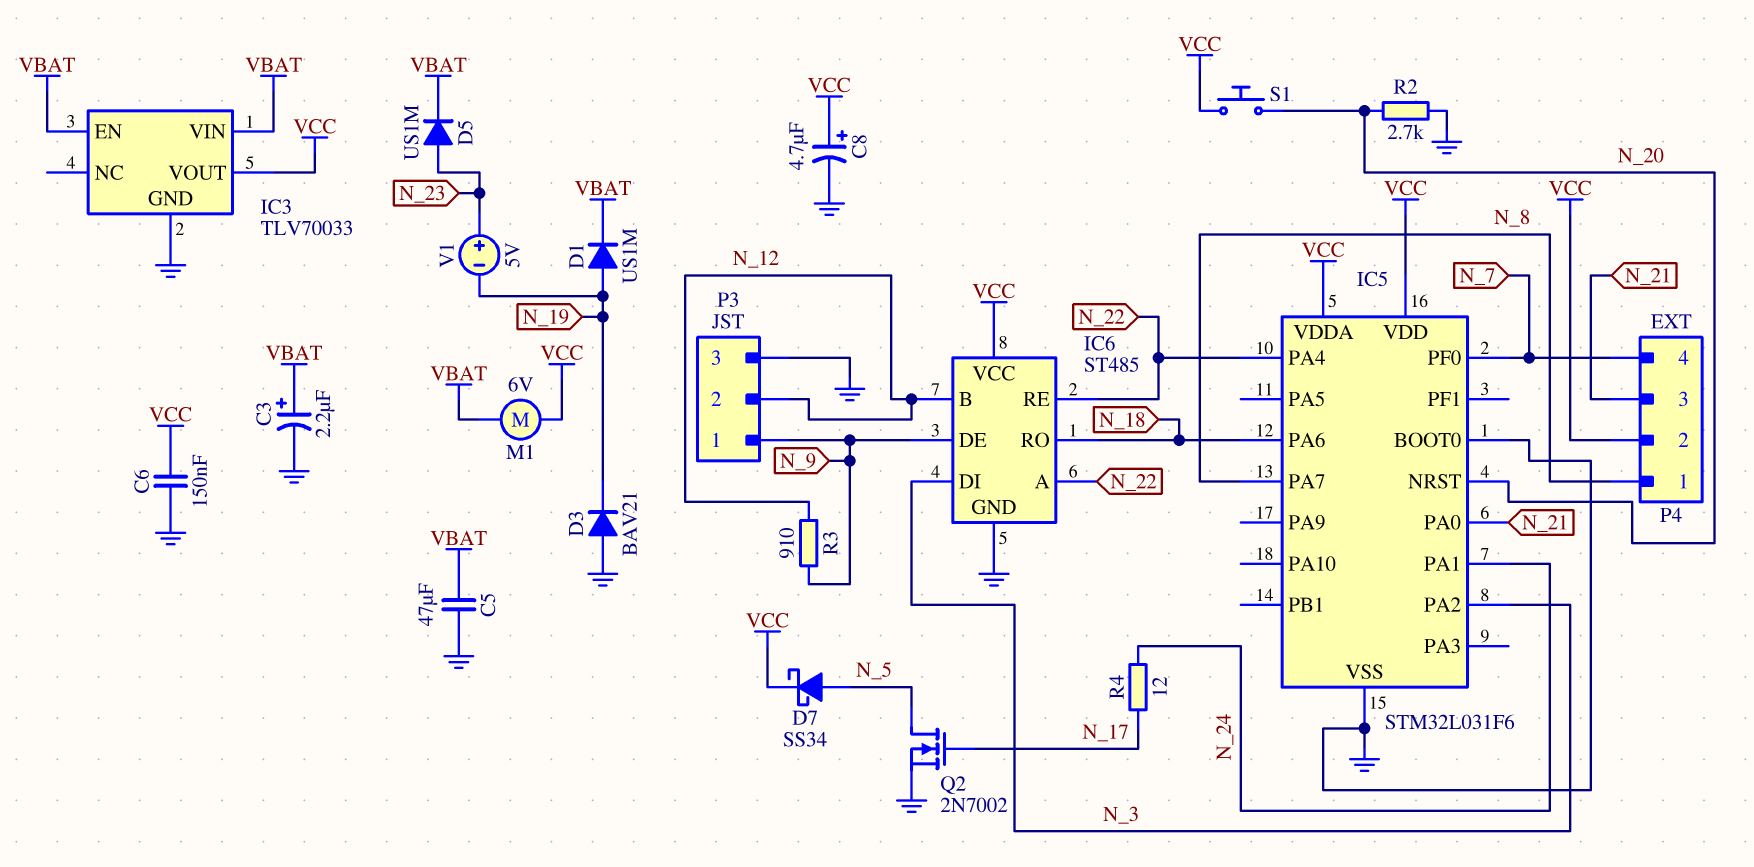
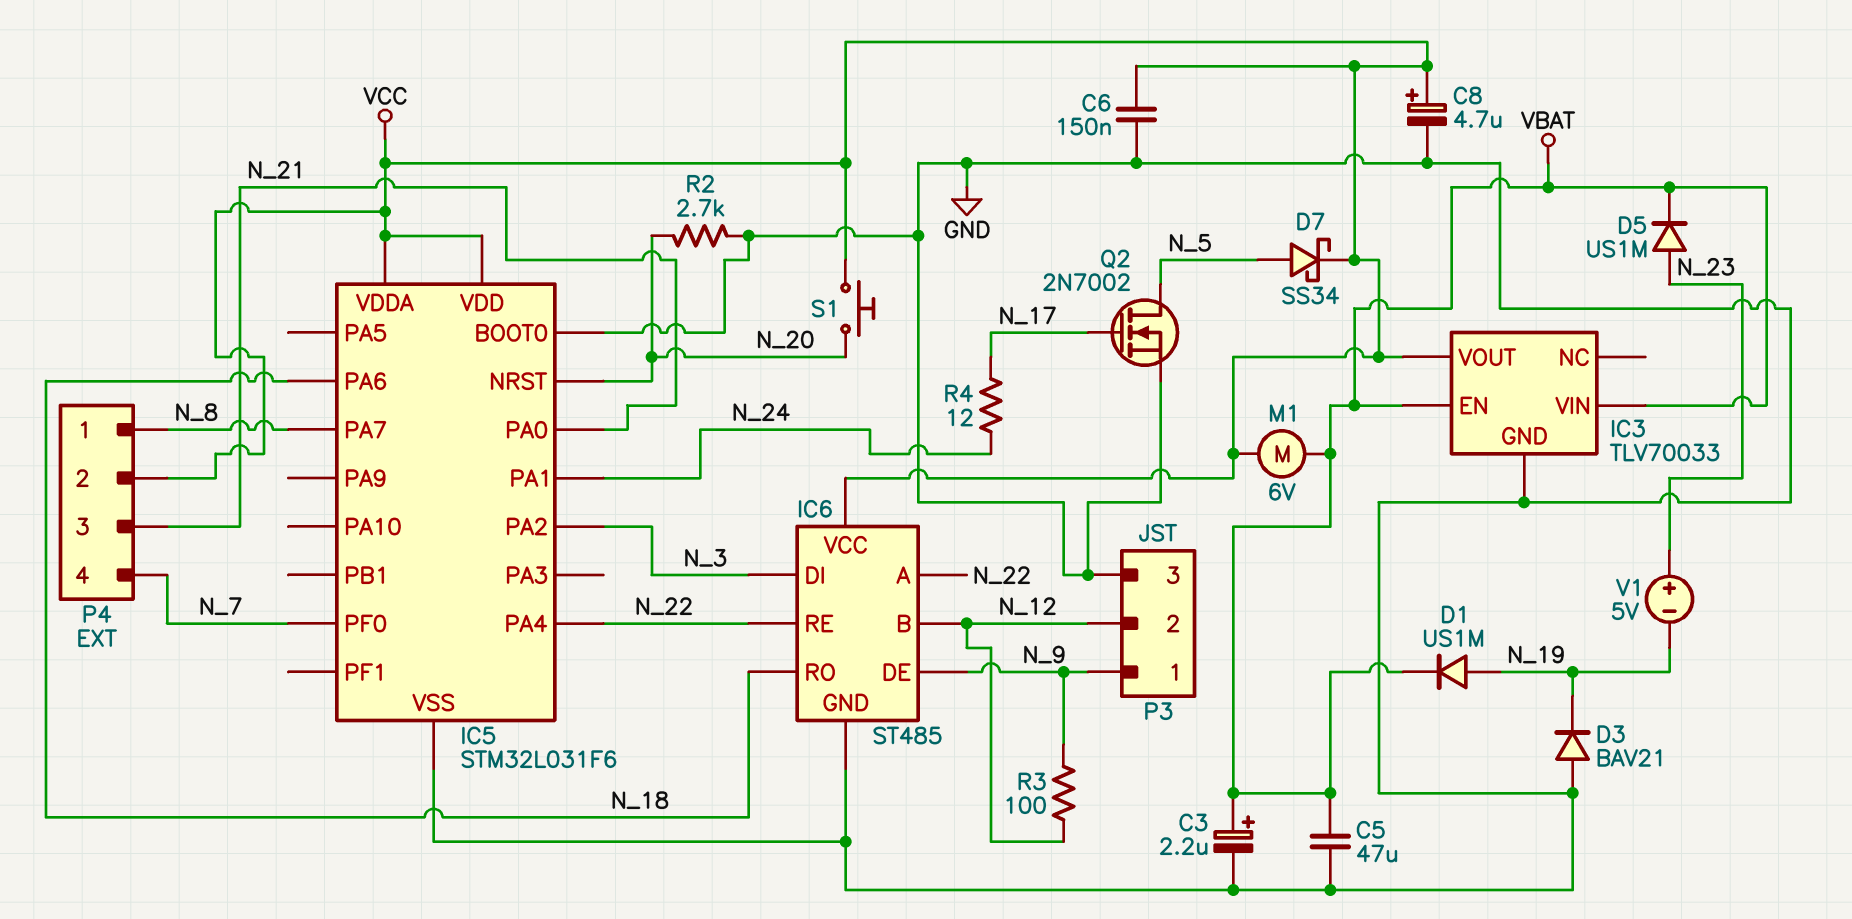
R3: 910 (N_9, N_12) -> 100 (N_9, N_12)

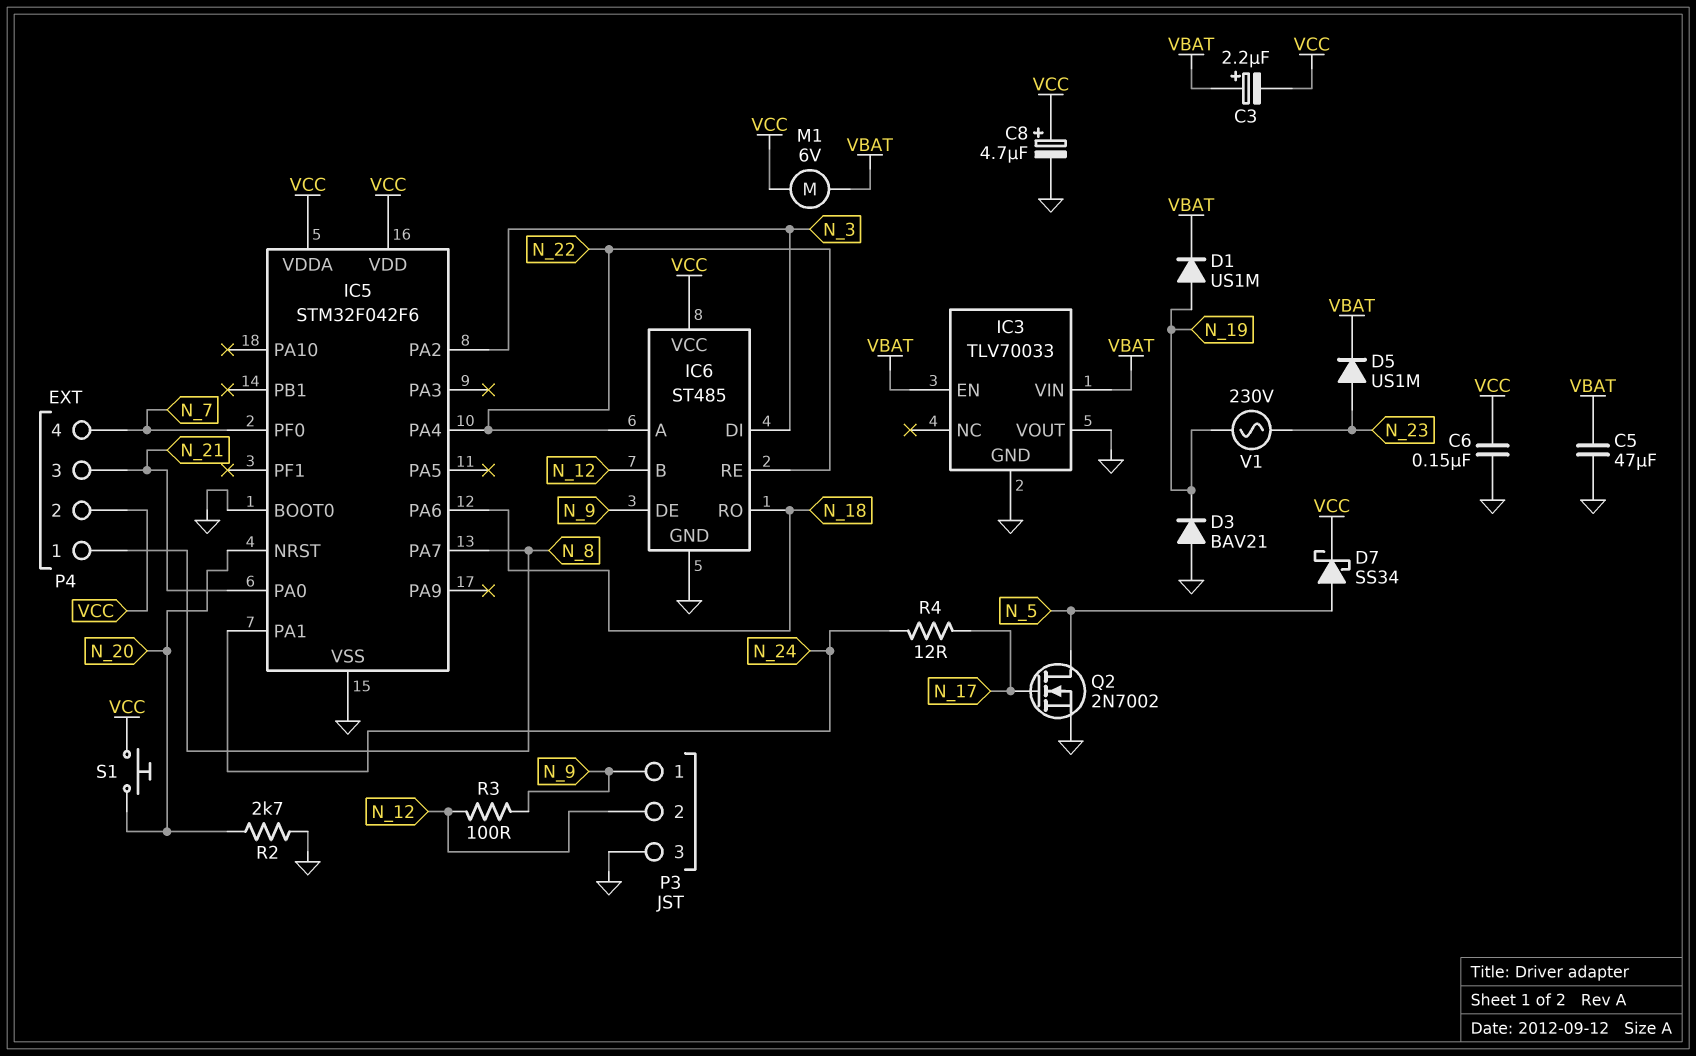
C3: 2.2uF (plus VBAT, minus GND) -> 2.2uF (plus VBAT, minus VCC)
IC3 pin VOUT: VCC -> GND
IC5: STM32L031F6 -> STM32F042F6
V1: 5V (plus N_23, minus N_19) -> AC 230V (N_19, N_23)

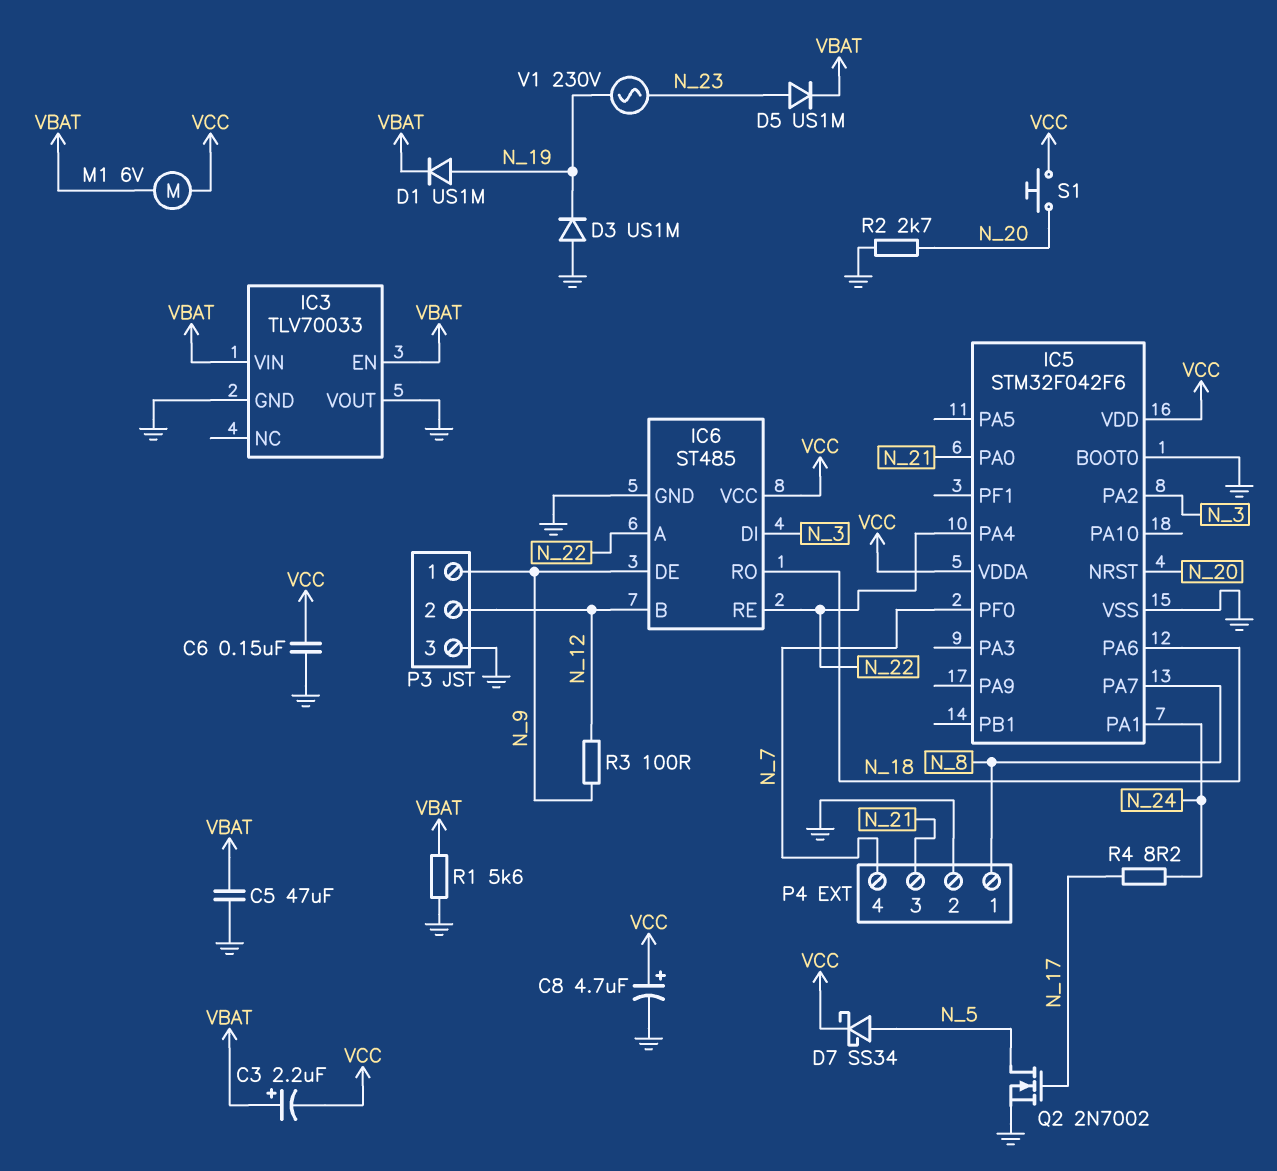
D3: diode BAV21 (A GND, K N_19) -> diode US1M (A GND, K N_19)
P4 pin 2: VCC -> GND
R1: none -> 5.6k (GND, VBAT)
R4: 12 (N_17, N_24) -> 8.2 (N_17, N_24)

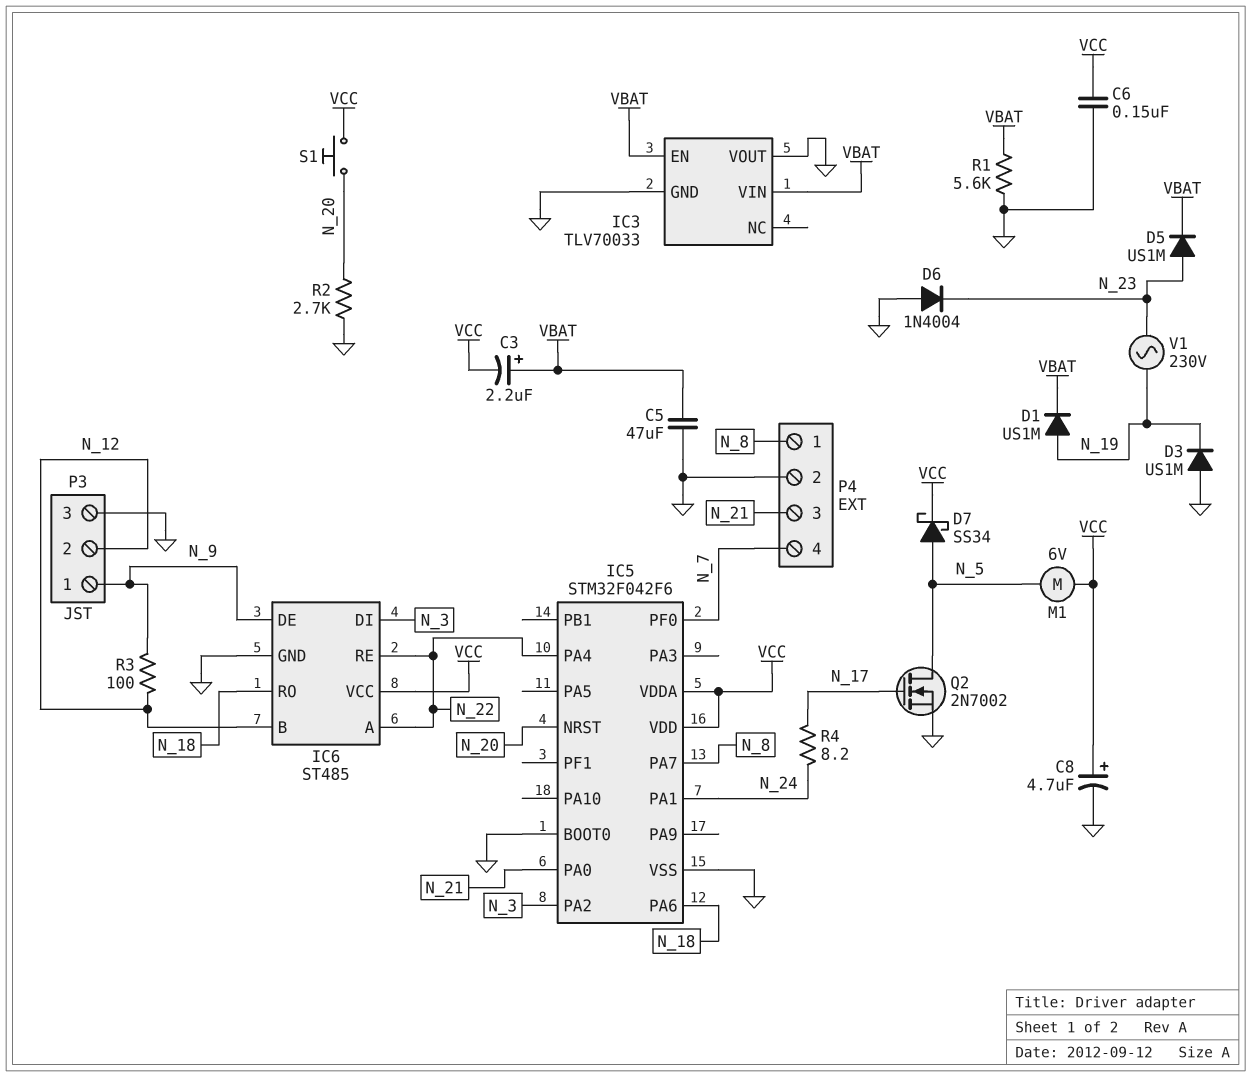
D6: none -> diode 1N4004 (A GND, K N_23)
M1: motor 6V (VBAT, VCC) -> motor 6V (N_5, VCC)

